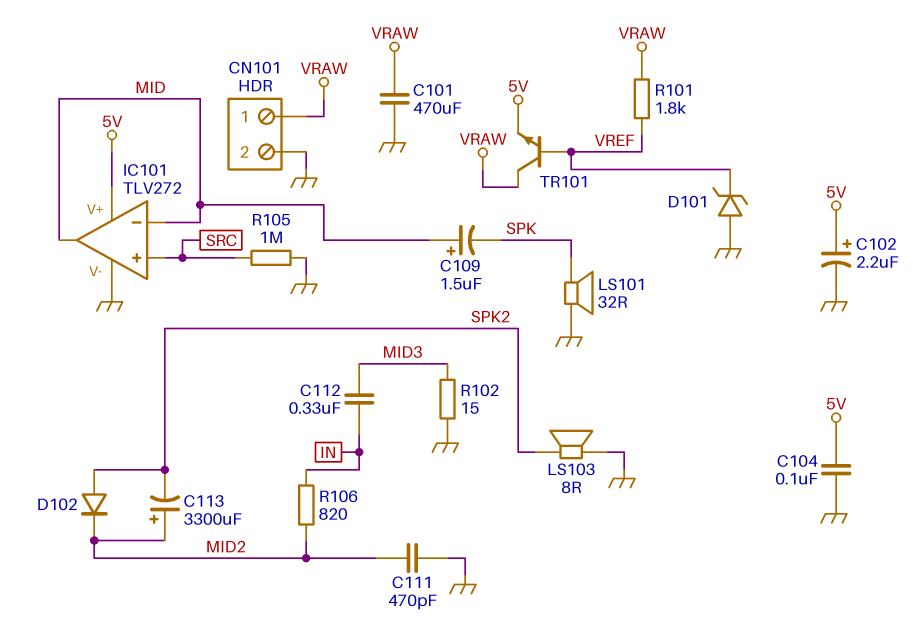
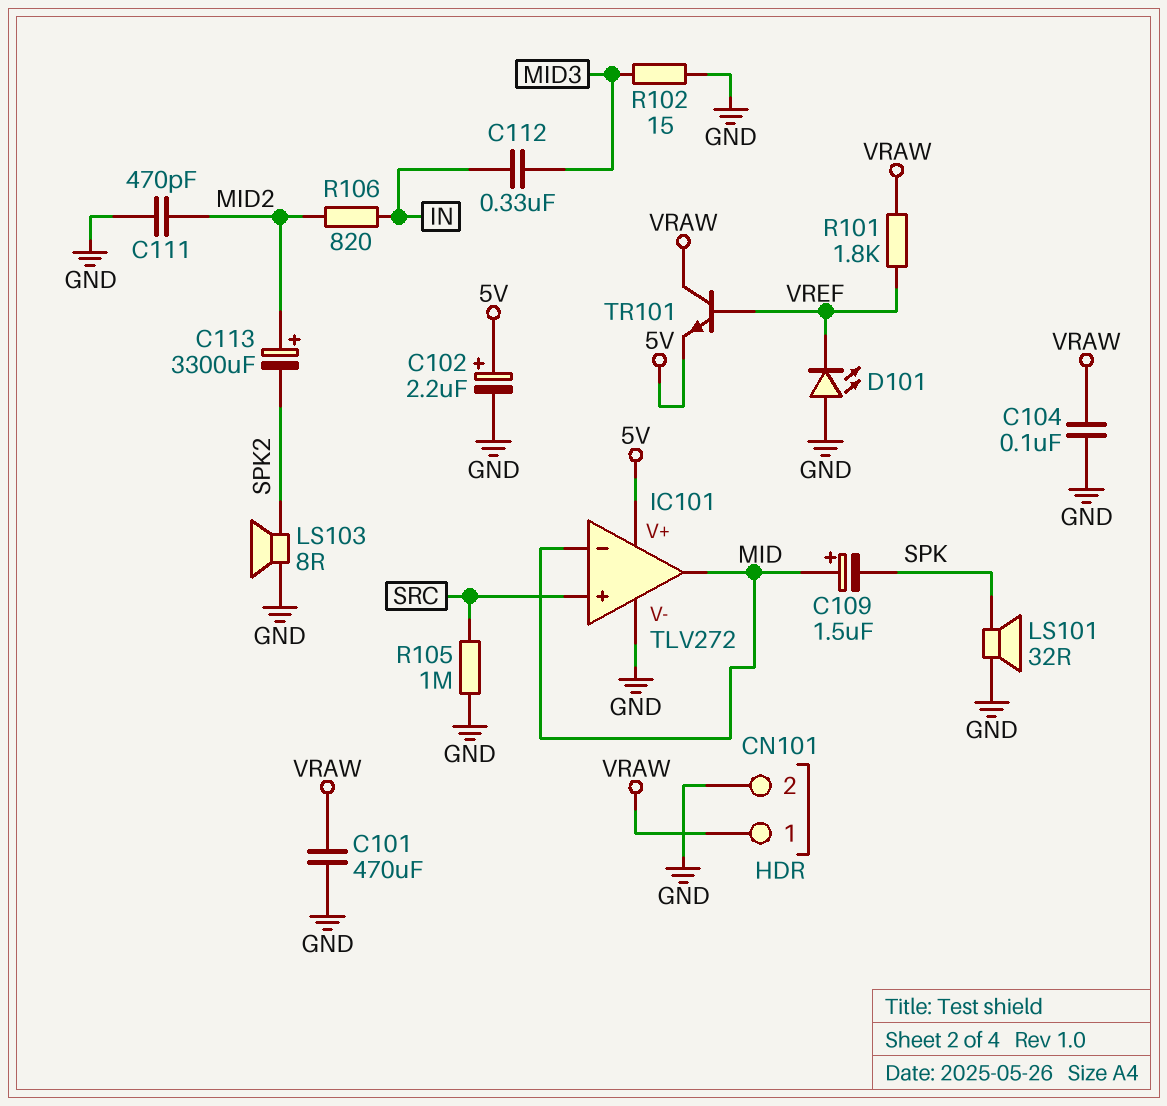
C104: 100nF (5V, GND) -> 100nF (GND, VRAW)
D101: zener (A GND, K VREF) -> LED (A GND, K VREF)
D102: diode (A SPK2, K MID2) -> none

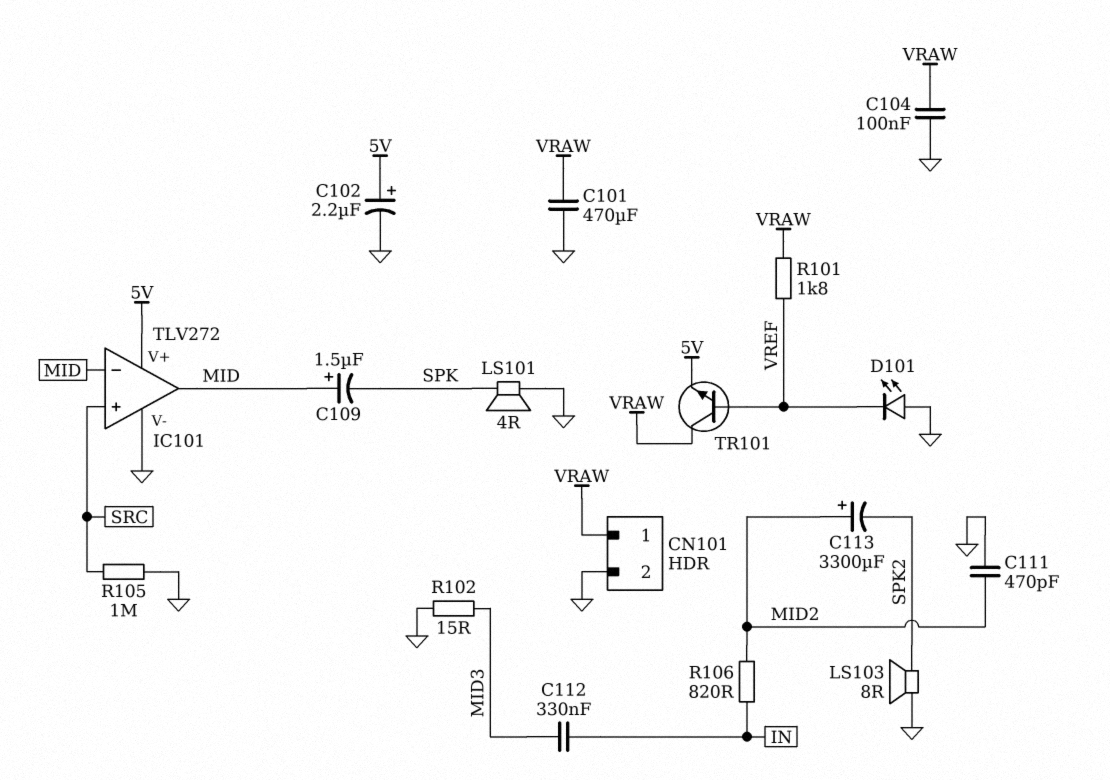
LS101: speaker 32R (GND, SPK) -> speaker 4R (GND, SPK)

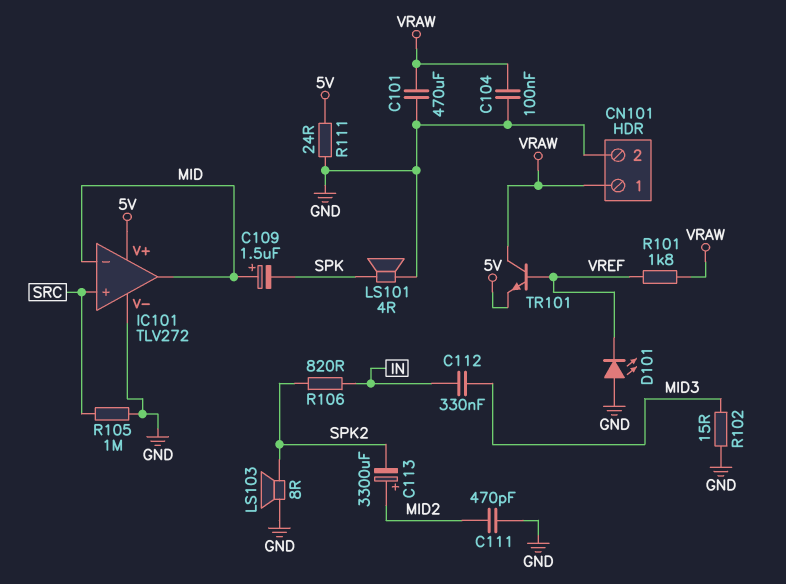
C102: 2.2uF (plus 5V, minus GND) -> none
R106: 820 (IN, MID2) -> 820 (IN, SPK2)
R111: none -> 24 (5V, GND)

